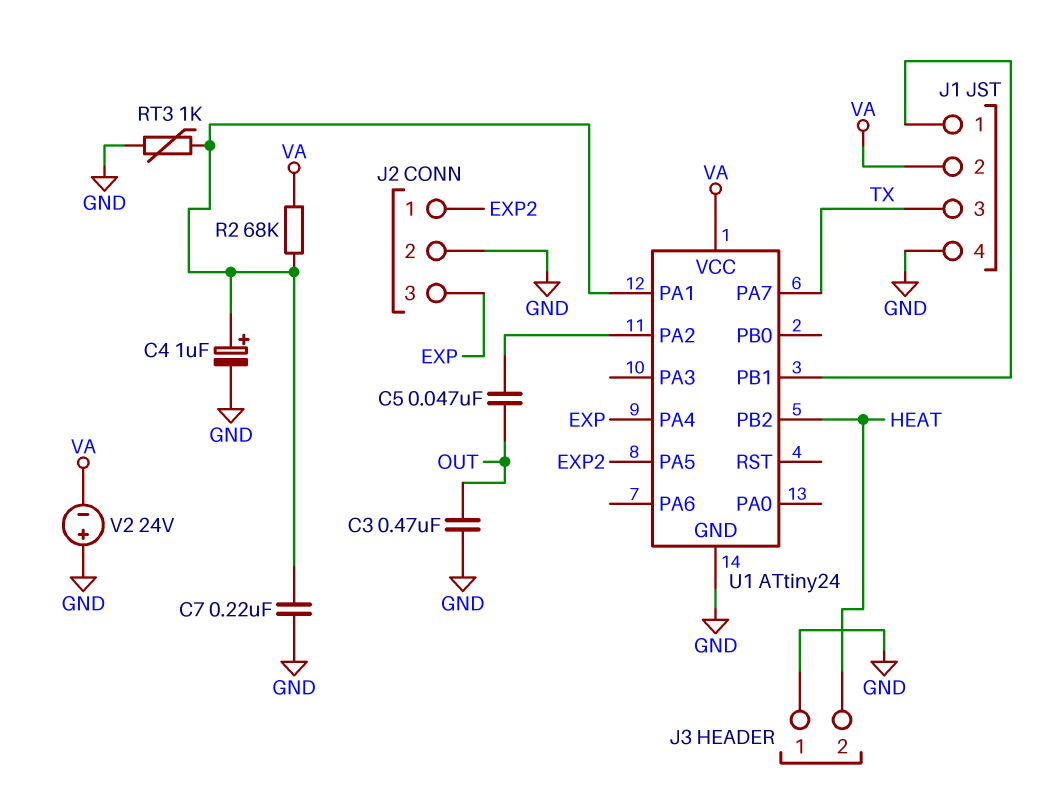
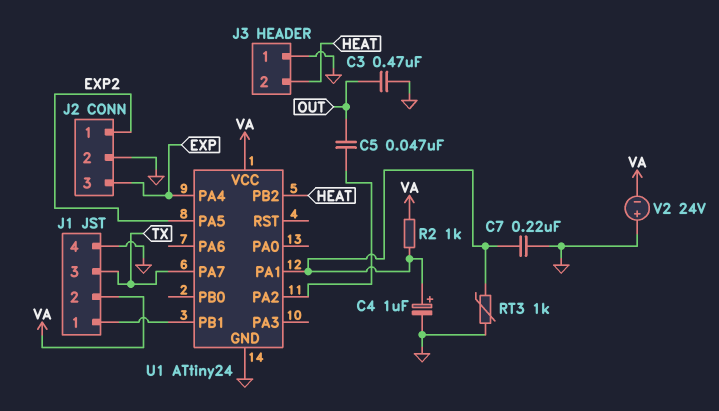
R2: 68k (U1/PA1, VA) -> 1k (U1/PA1, VA)

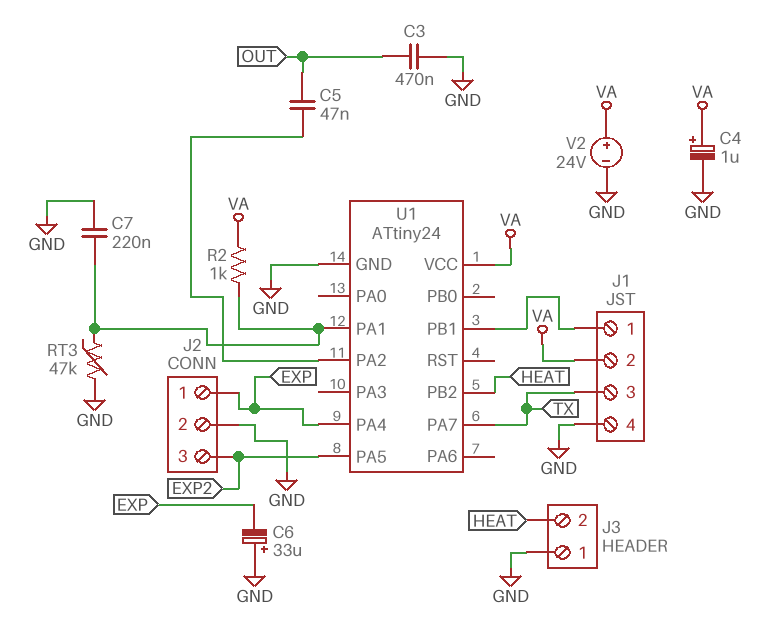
C4: 1uF (plus U1/PA1, minus GND) -> 1uF (plus VA, minus GND)
C6: none -> 33uF (plus GND, minus EXP)
J2 pin 1: EXP2 -> EXP
J2 pin 3: EXP -> EXP2
RT3: 1k (GND, U1/PA1) -> 47k (GND, U1/PA1)
V2: 24V (plus GND, minus VA) -> 24V (plus VA, minus GND)

